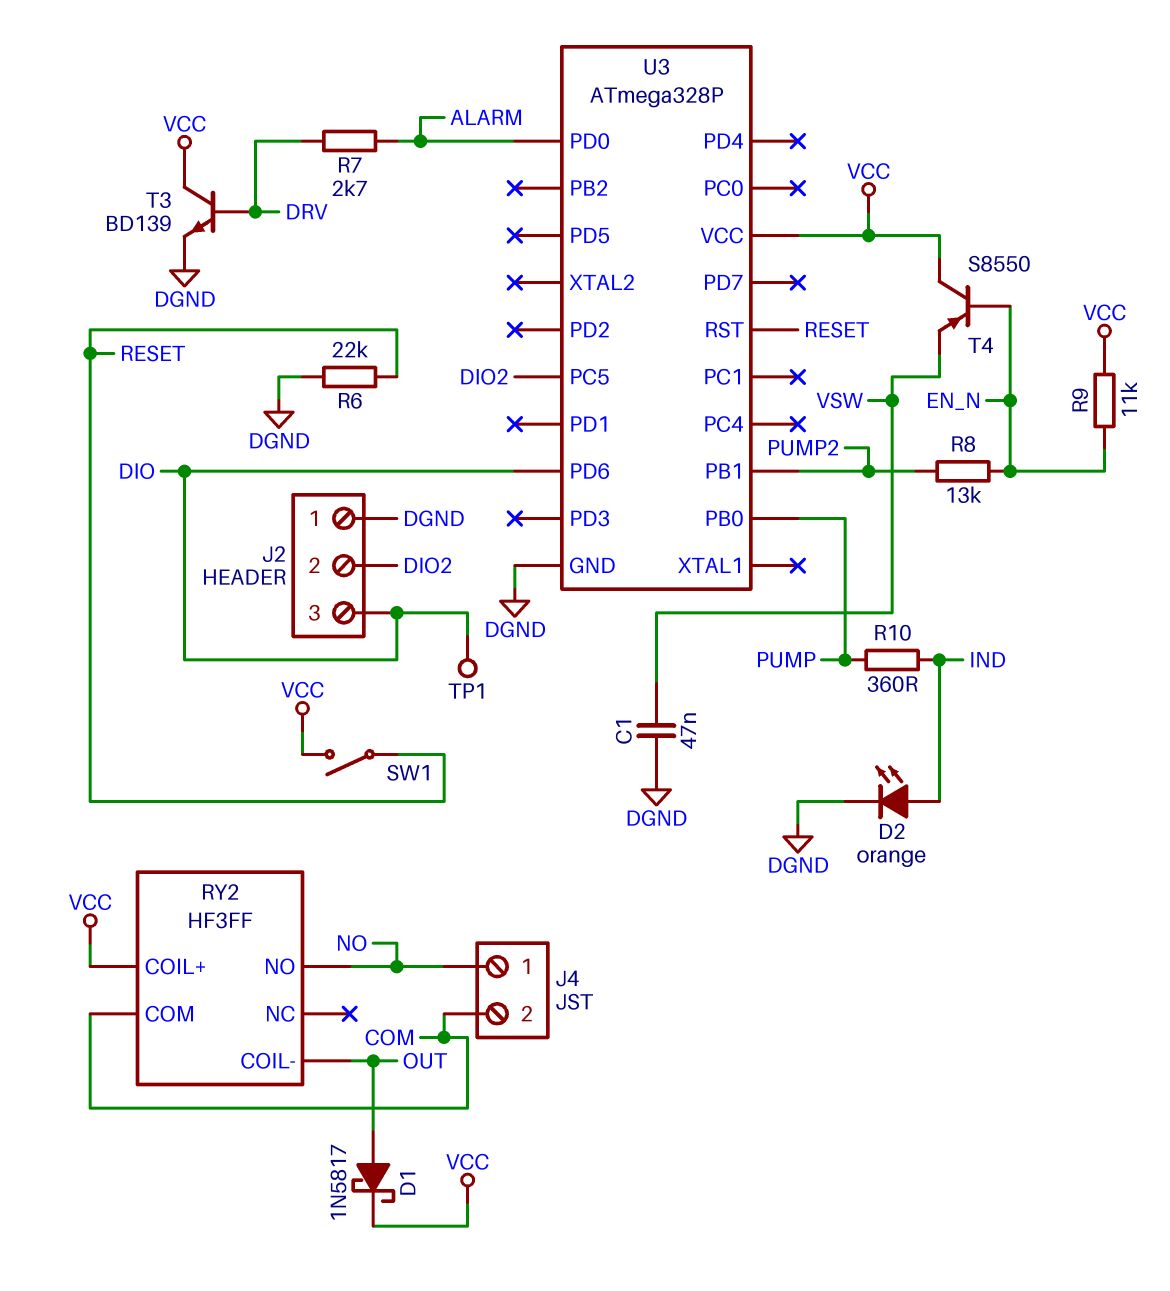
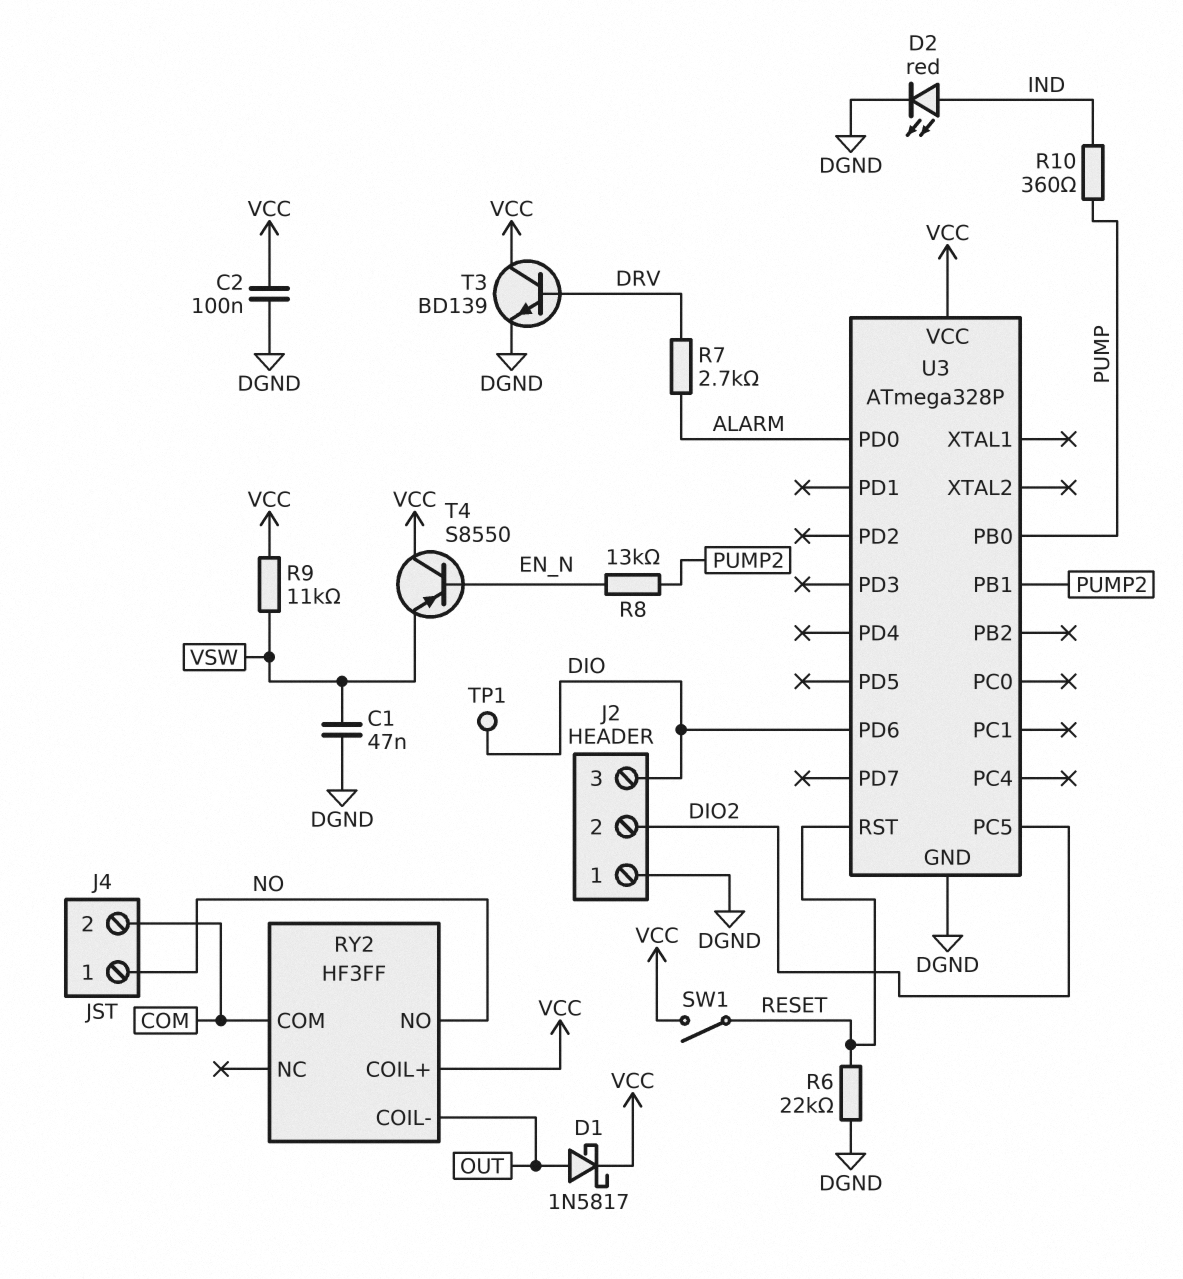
C2: none -> 100nF (DGND, VCC)
D2: LED orange (A IND, K DGND) -> LED red (A IND, K DGND)
R9: 11k (EN_N, VCC) -> 11k (VCC, VSW)

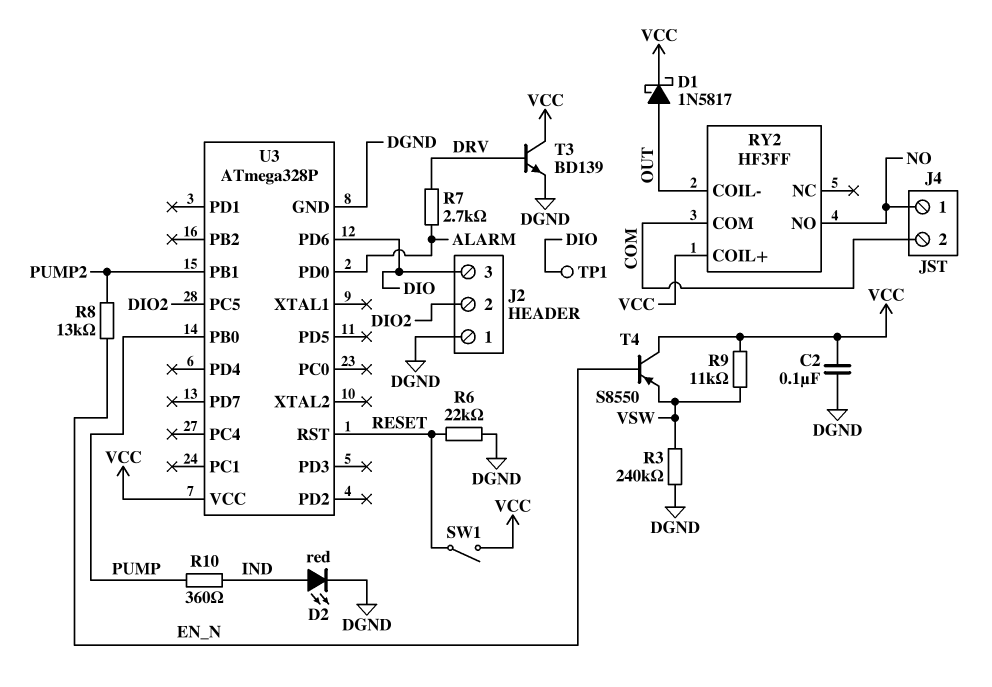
C1: 47nF (DGND, VSW) -> none
R3: none -> 240k (DGND, VSW)

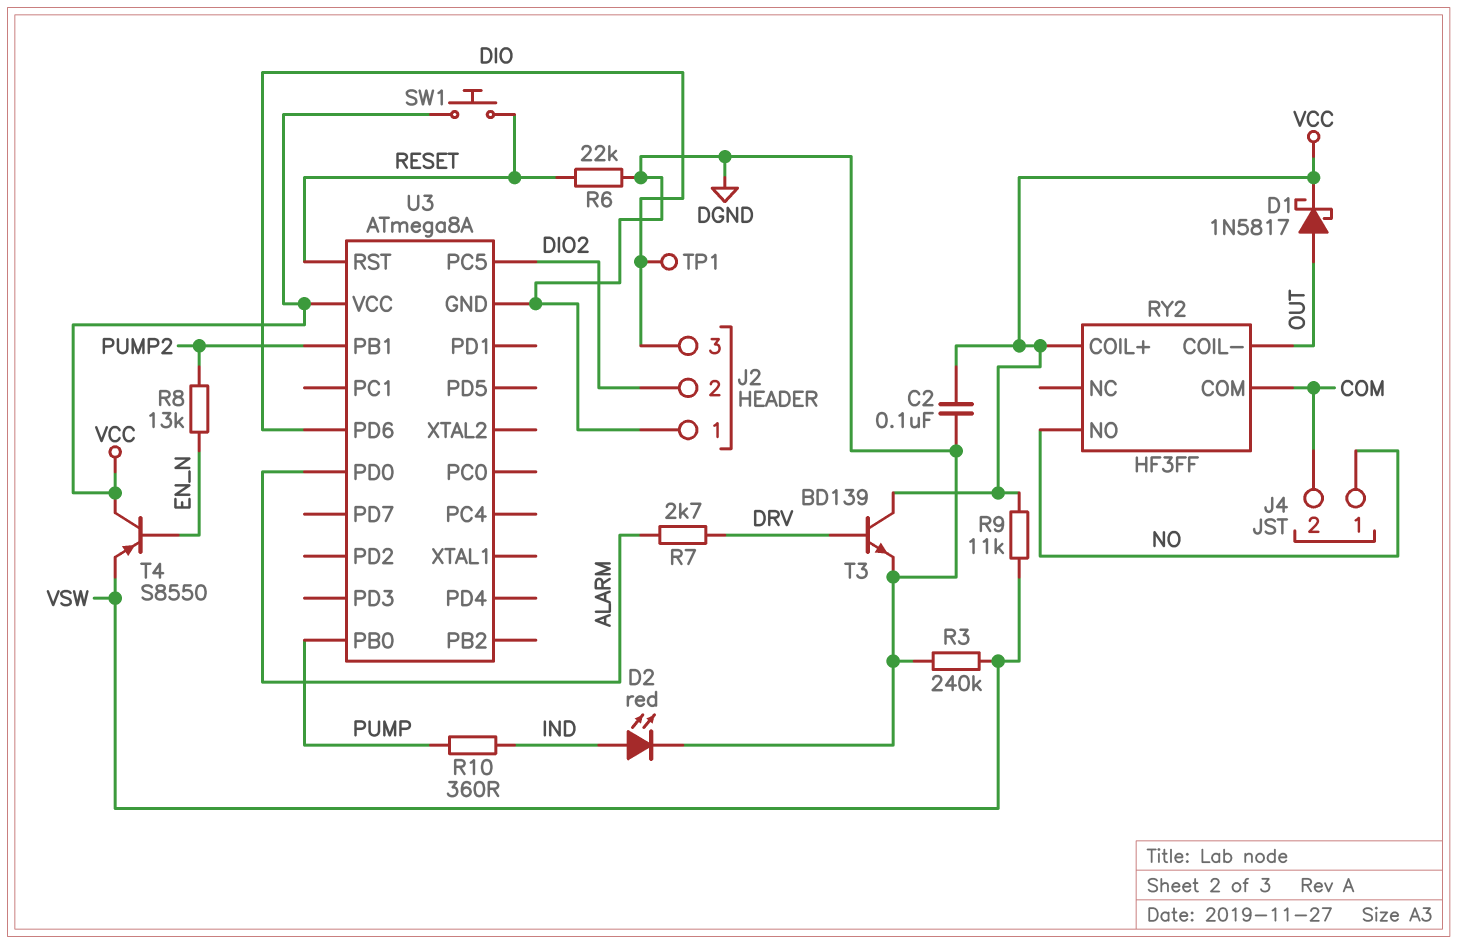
SW1: switch (RESET, VCC) -> button (RESET, VCC)
U3: ATmega328P -> ATmega8A

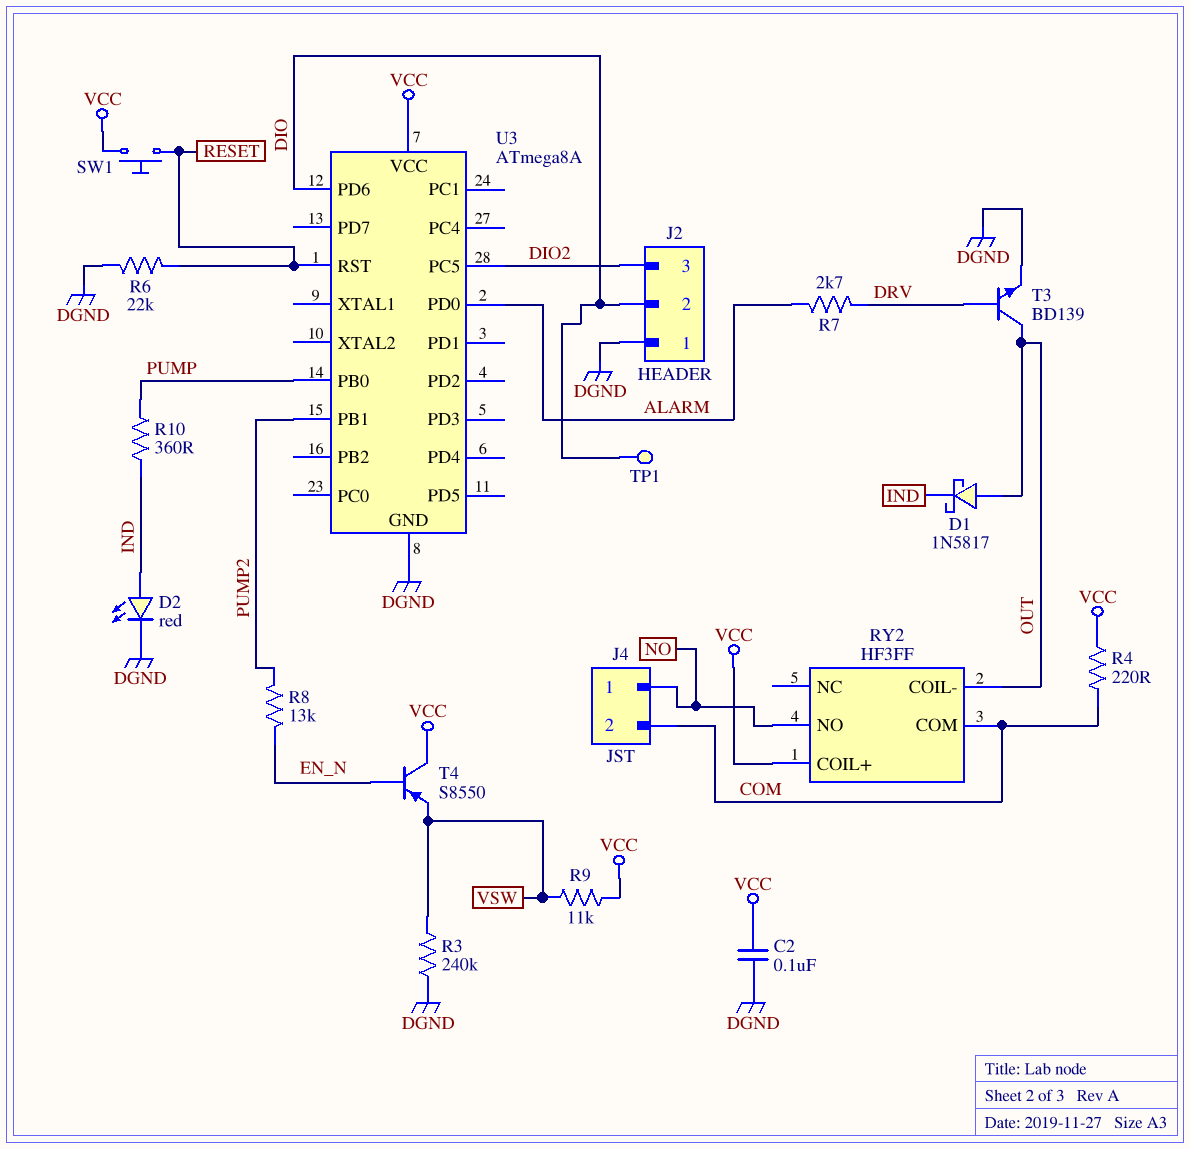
D1: schottky 1N5817 (A OUT, K VCC) -> schottky 1N5817 (A OUT, K IND)
J2 pin 2: DIO2 -> DIO
J2 pin 3: DIO -> DIO2
R4: none -> 220 (COM, VCC)
T3: NPN BD139 (B DRV, C VCC, E DGND) -> NPN BD139 (B DRV, C OUT, E DGND)

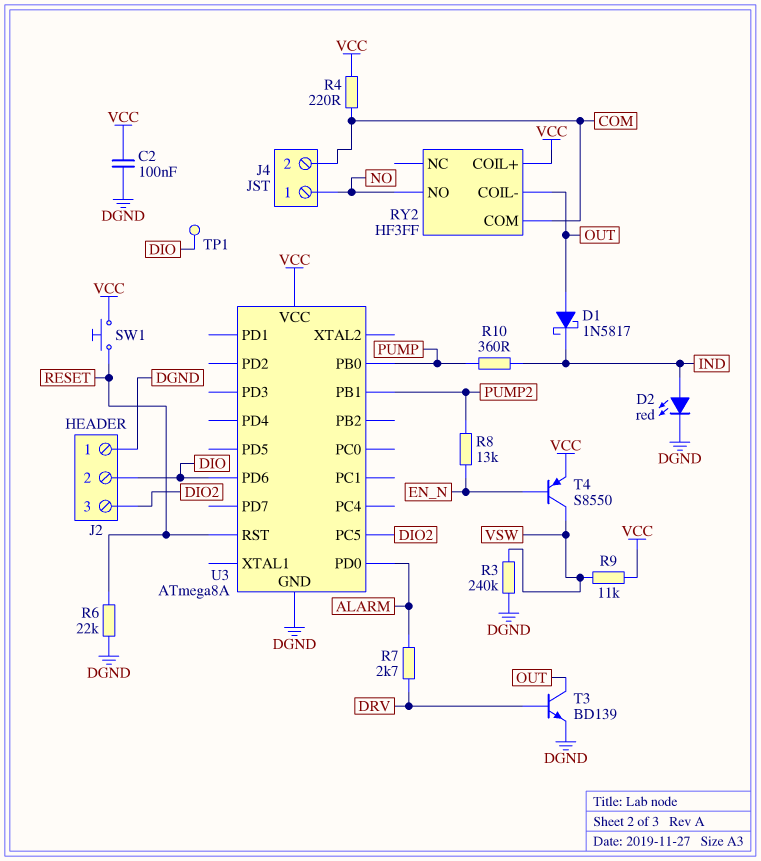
T4: PNP S8550 (B EN_N, C VCC, E VSW) -> PNP S8550 (B EN_N, C VSW, E VCC)

